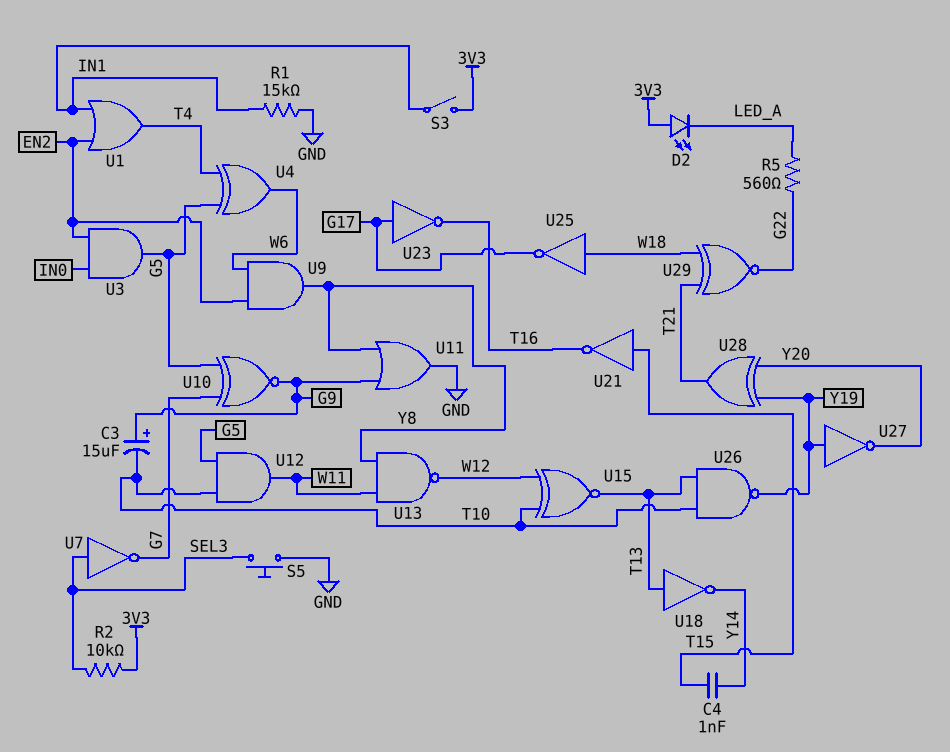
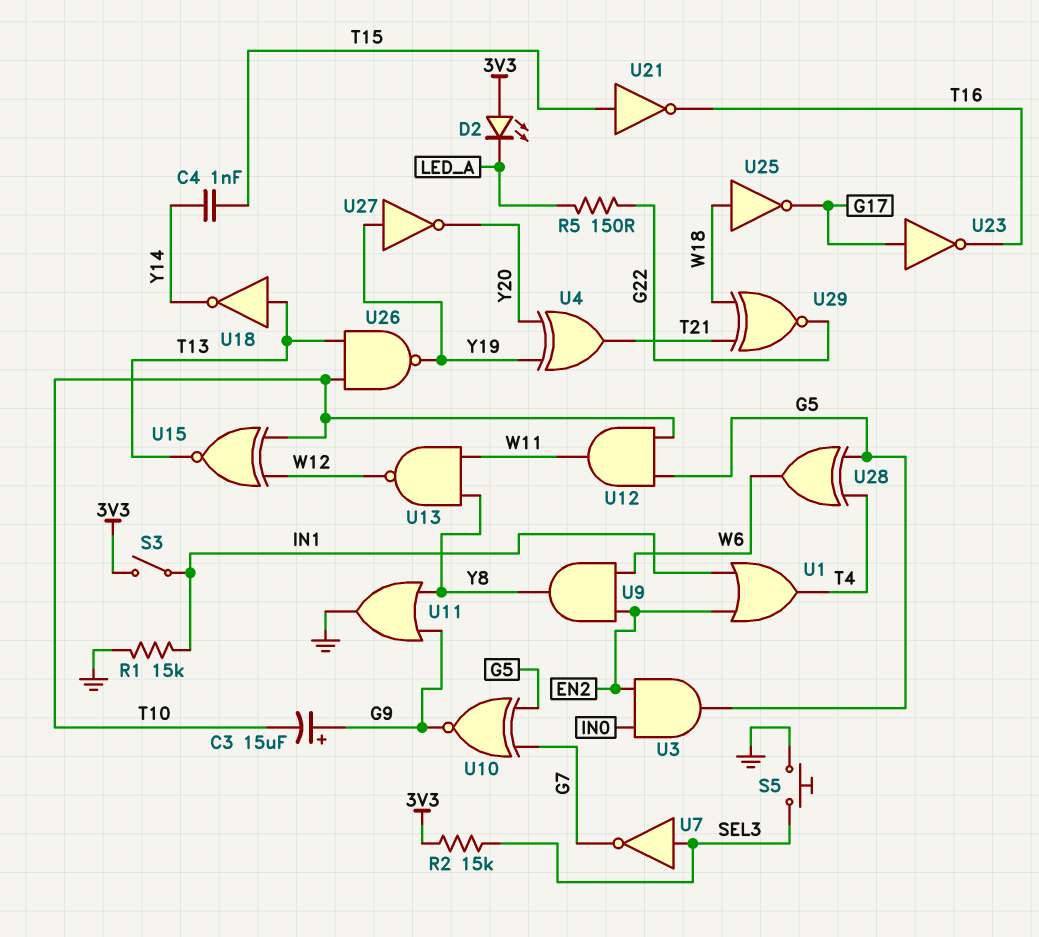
R2: 10k (3V3, SEL3) -> 15k (3V3, SEL3)
R5: 560 (G22, LED_A) -> 150 (G22, LED_A)
U4: XOR (in G5, in T4, out W6) -> XOR (in Y19, in Y20, out T21)
U28: XOR (in Y19, in Y20, out T21) -> XOR (in G5, in T4, out W6)

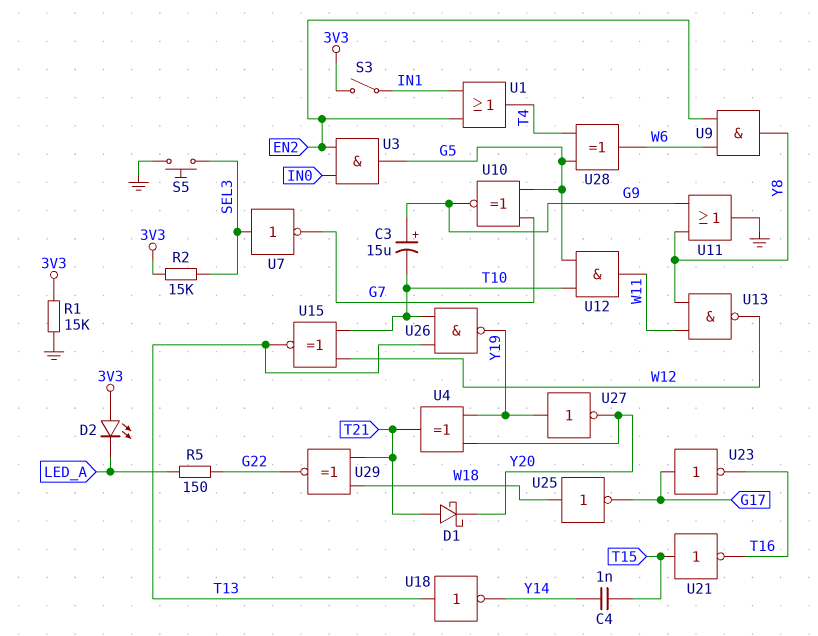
D1: none -> schottky (A T21, K Y20)
R1: 15k (GND, IN1) -> 15k (3V3, GND)

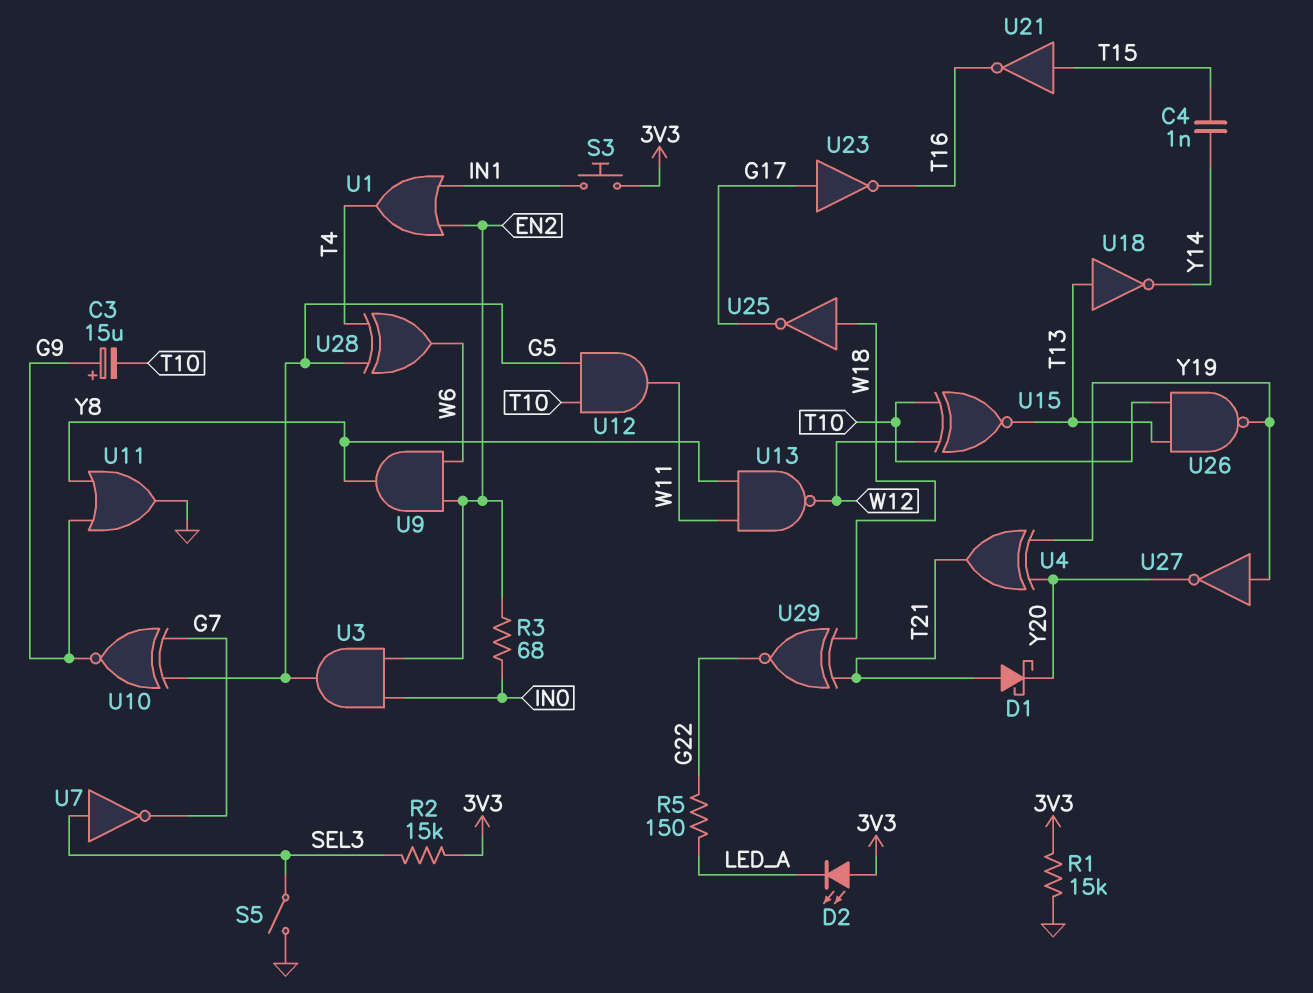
R3: none -> 68 (EN2, IN0)
S3: switch (3V3, IN1) -> button (3V3, IN1)
S5: button (GND, SEL3) -> switch (GND, SEL3)

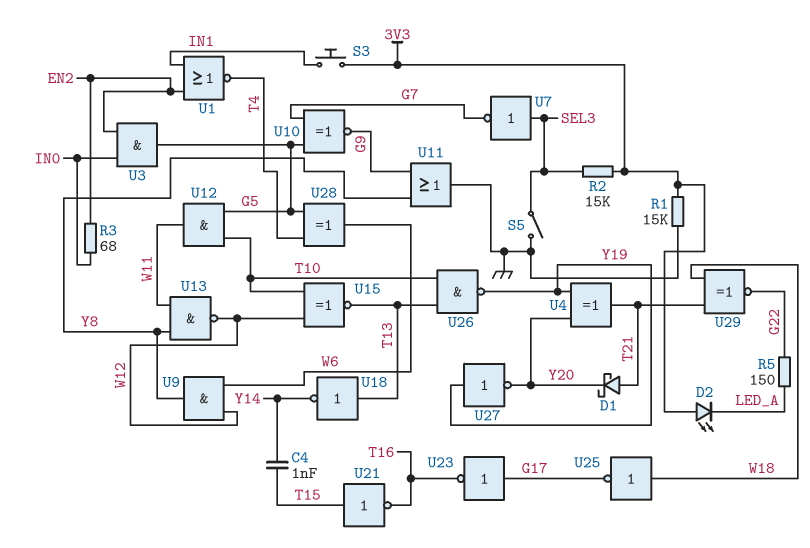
C3: 15uF (plus G9, minus T10) -> none
U1: OR (in EN2, in IN1, out T4) -> NOR (in EN2, in IN1, out T4)
U9: AND (in EN2, in W6, out Y8) -> AND (in W6, in W12, out Y8)

